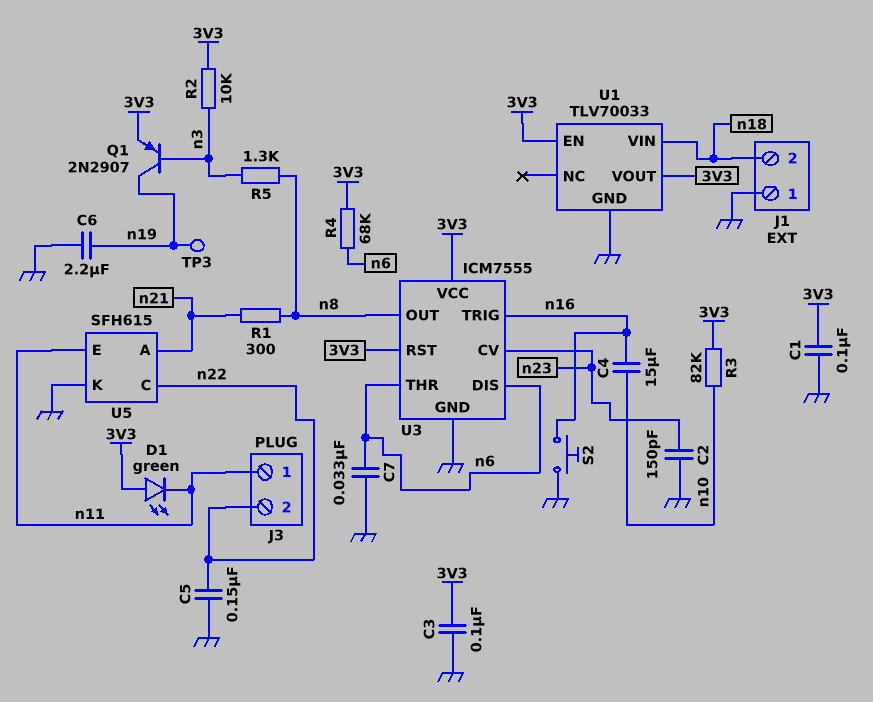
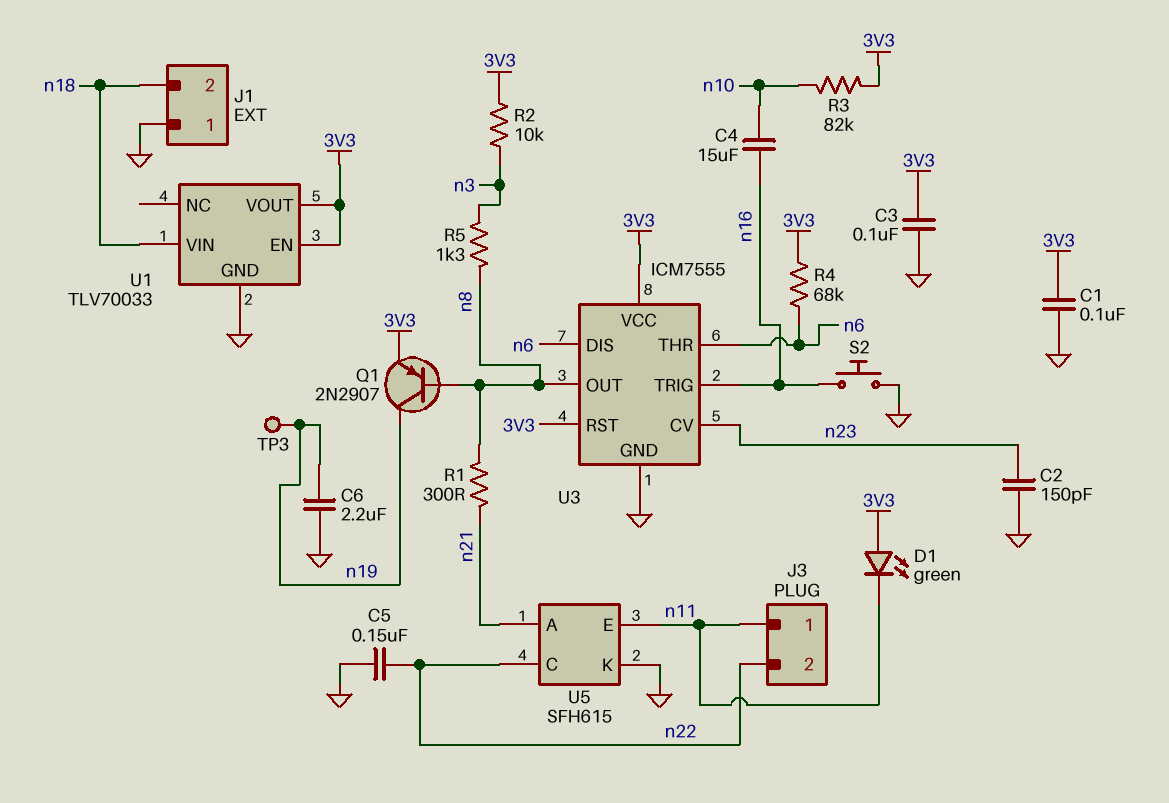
C7: 33nF (GND, n6) -> none
Q1: PNP 2N2907 (B n3, C n19, E 3V3) -> PNP 2N2907 (B n8, C n19, E 3V3)

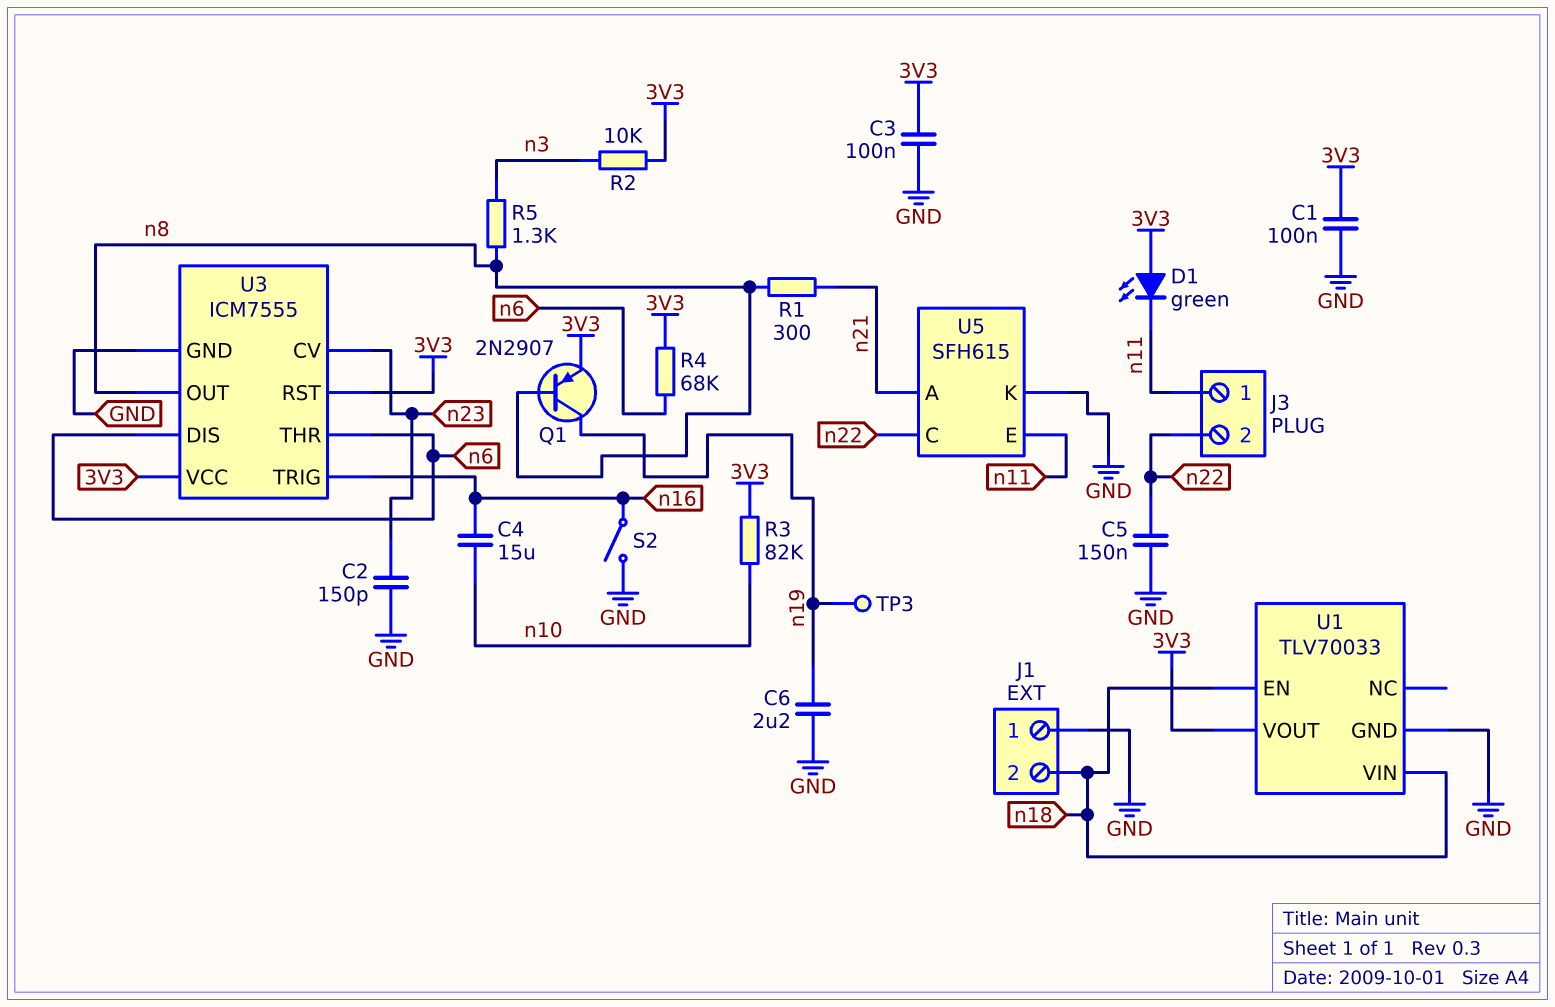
S2: button (GND, n16) -> switch (GND, n16)
U1 pin EN: 3V3 -> n18

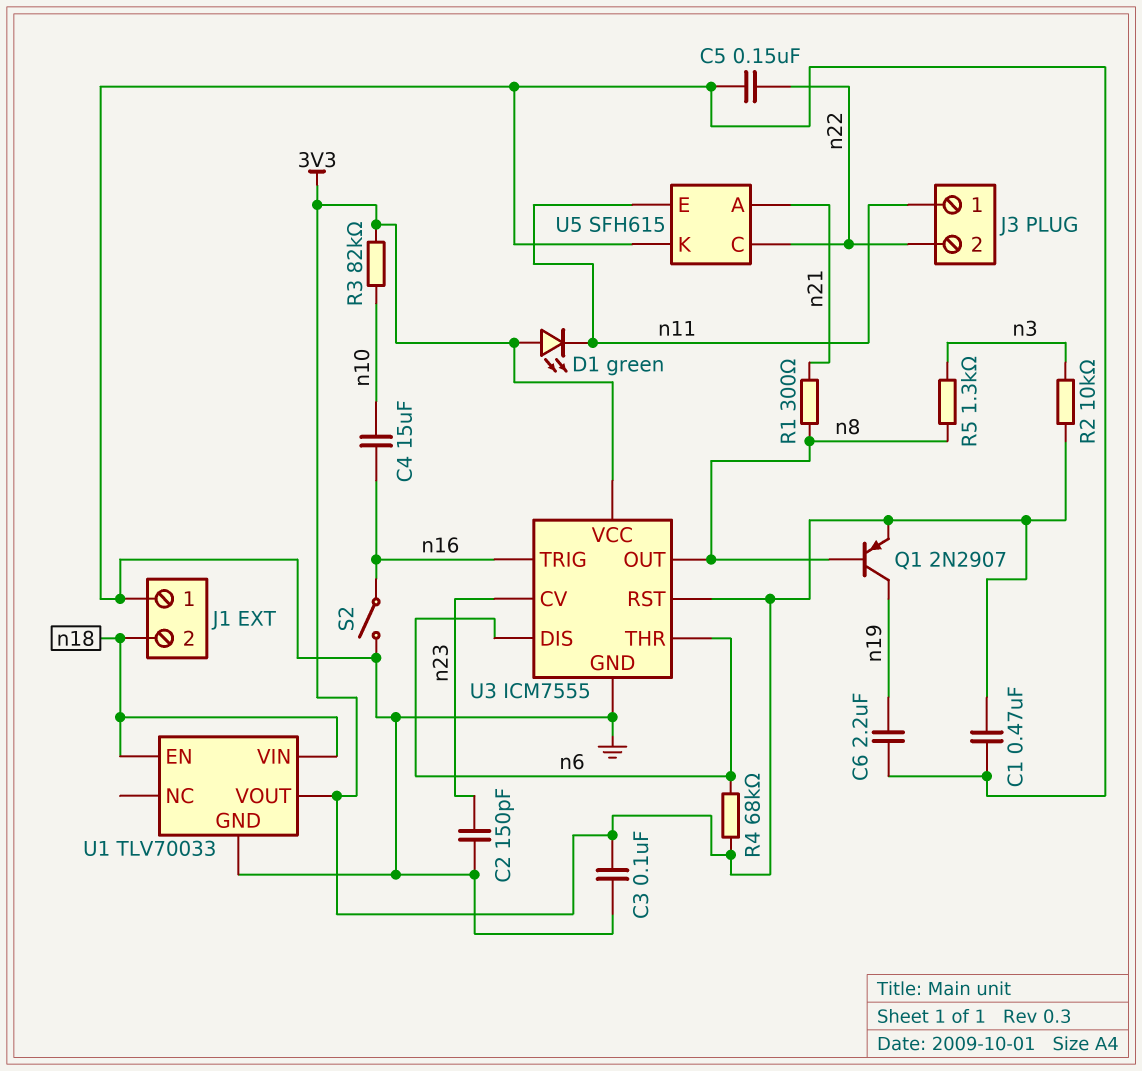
C1: 100nF (3V3, GND) -> 470nF (3V3, GND)
TP3: test point (n19) -> none

